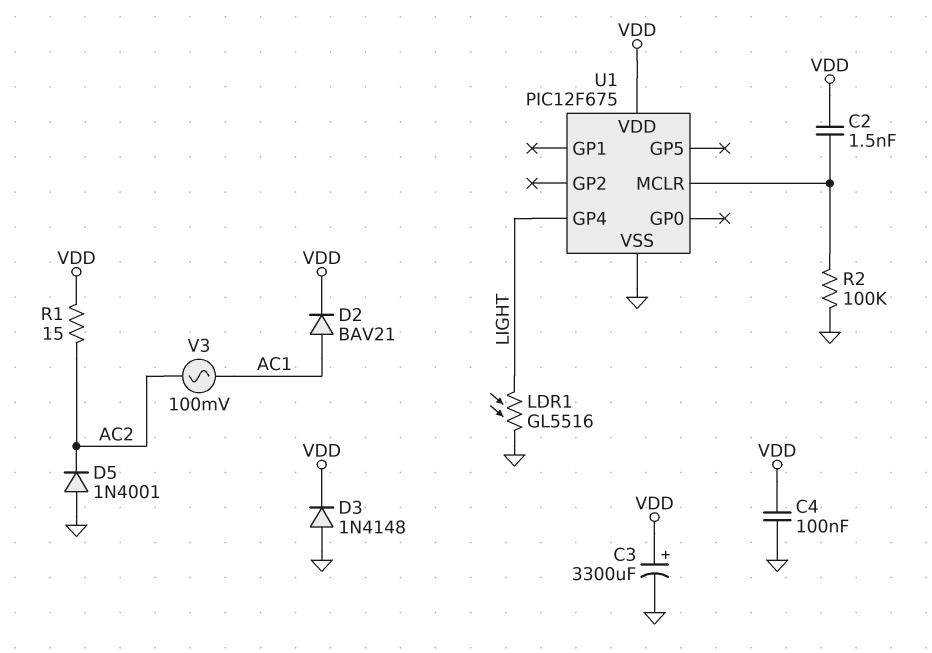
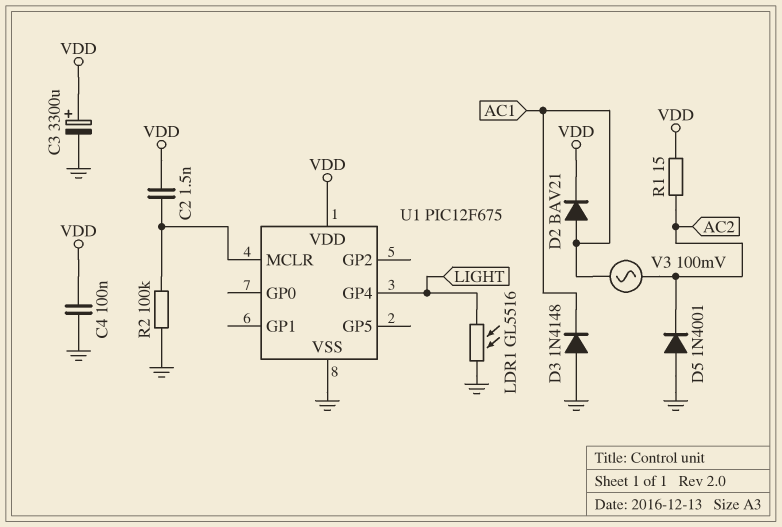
D3: diode 1N4148 (A GND, K VDD) -> diode 1N4148 (A GND, K AC1)

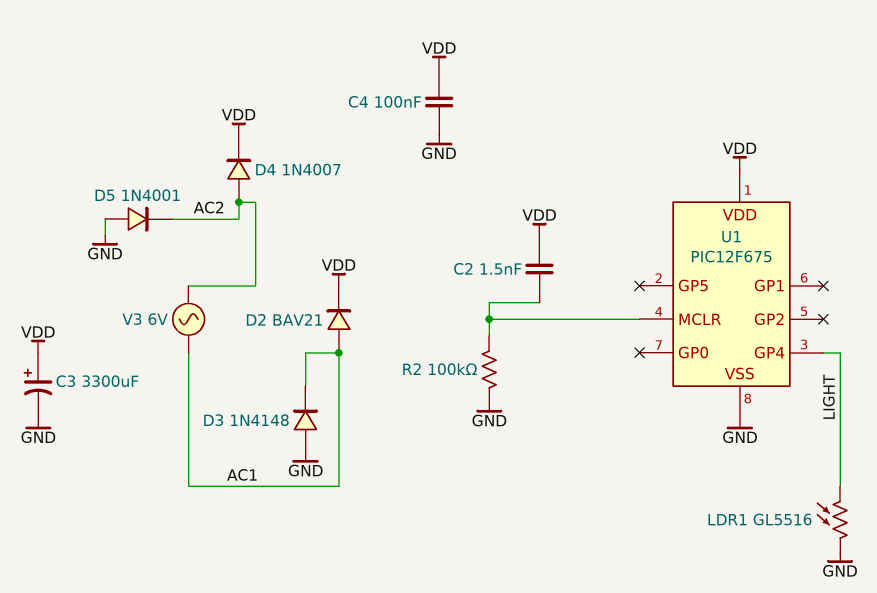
D4: none -> diode 1N4007 (A AC2, K VDD)
R1: 15 (AC2, VDD) -> none
V3: AC 100mV (AC1, AC2) -> AC 6V (AC1, AC2)

